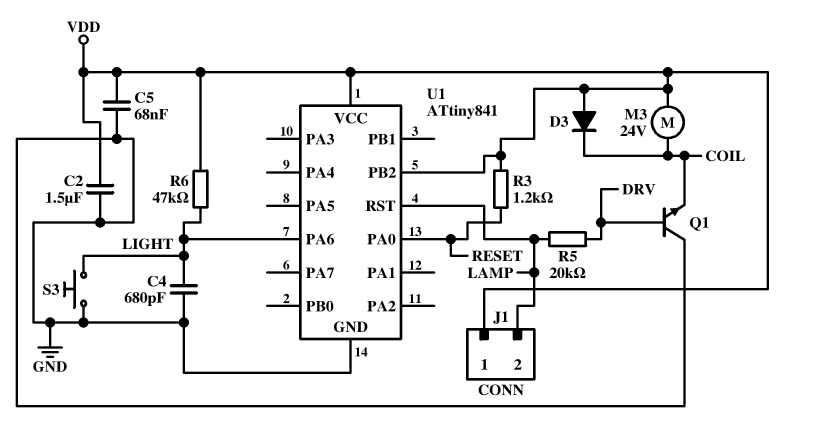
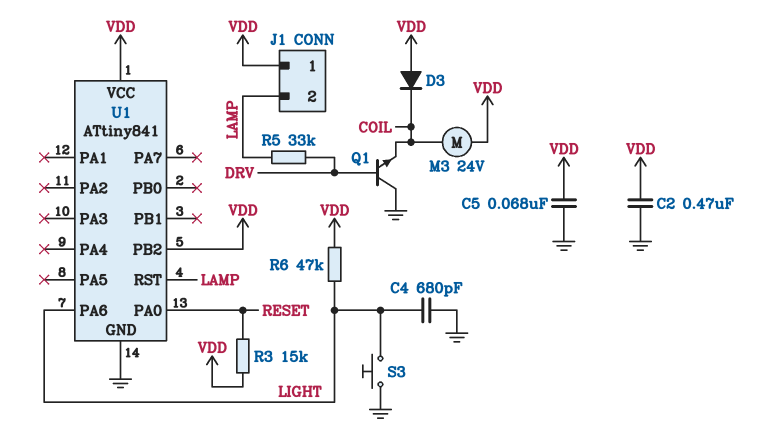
C2: 1.5uF (GND, VDD) -> 470nF (GND, VDD)
R3: 1.2k (RESET, VDD) -> 15k (RESET, VDD)
R5: 20k (DRV, LAMP) -> 33k (DRV, LAMP)

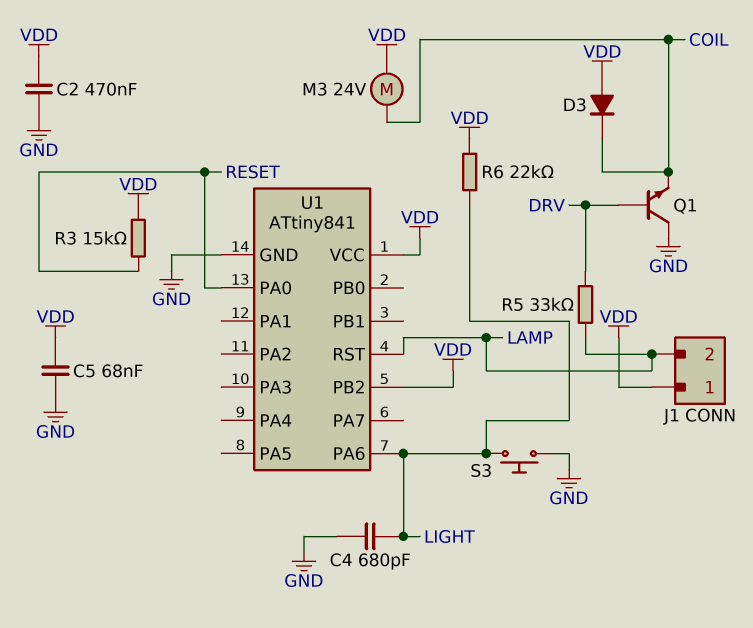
R6: 47k (LIGHT, VDD) -> 22k (LIGHT, VDD)

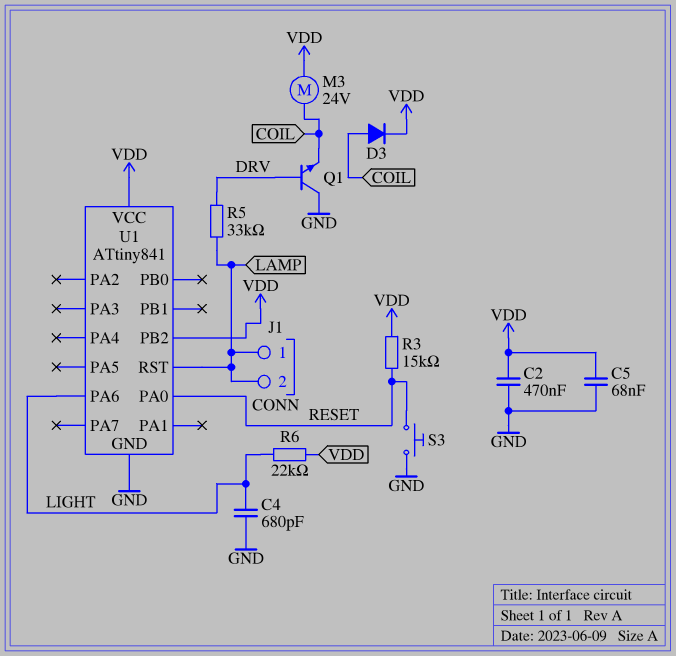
D3: diode (A VDD, K COIL) -> diode (A COIL, K VDD)
J1 pin 1: VDD -> LAMP
S3: button (GND, LIGHT) -> button (GND, RESET)

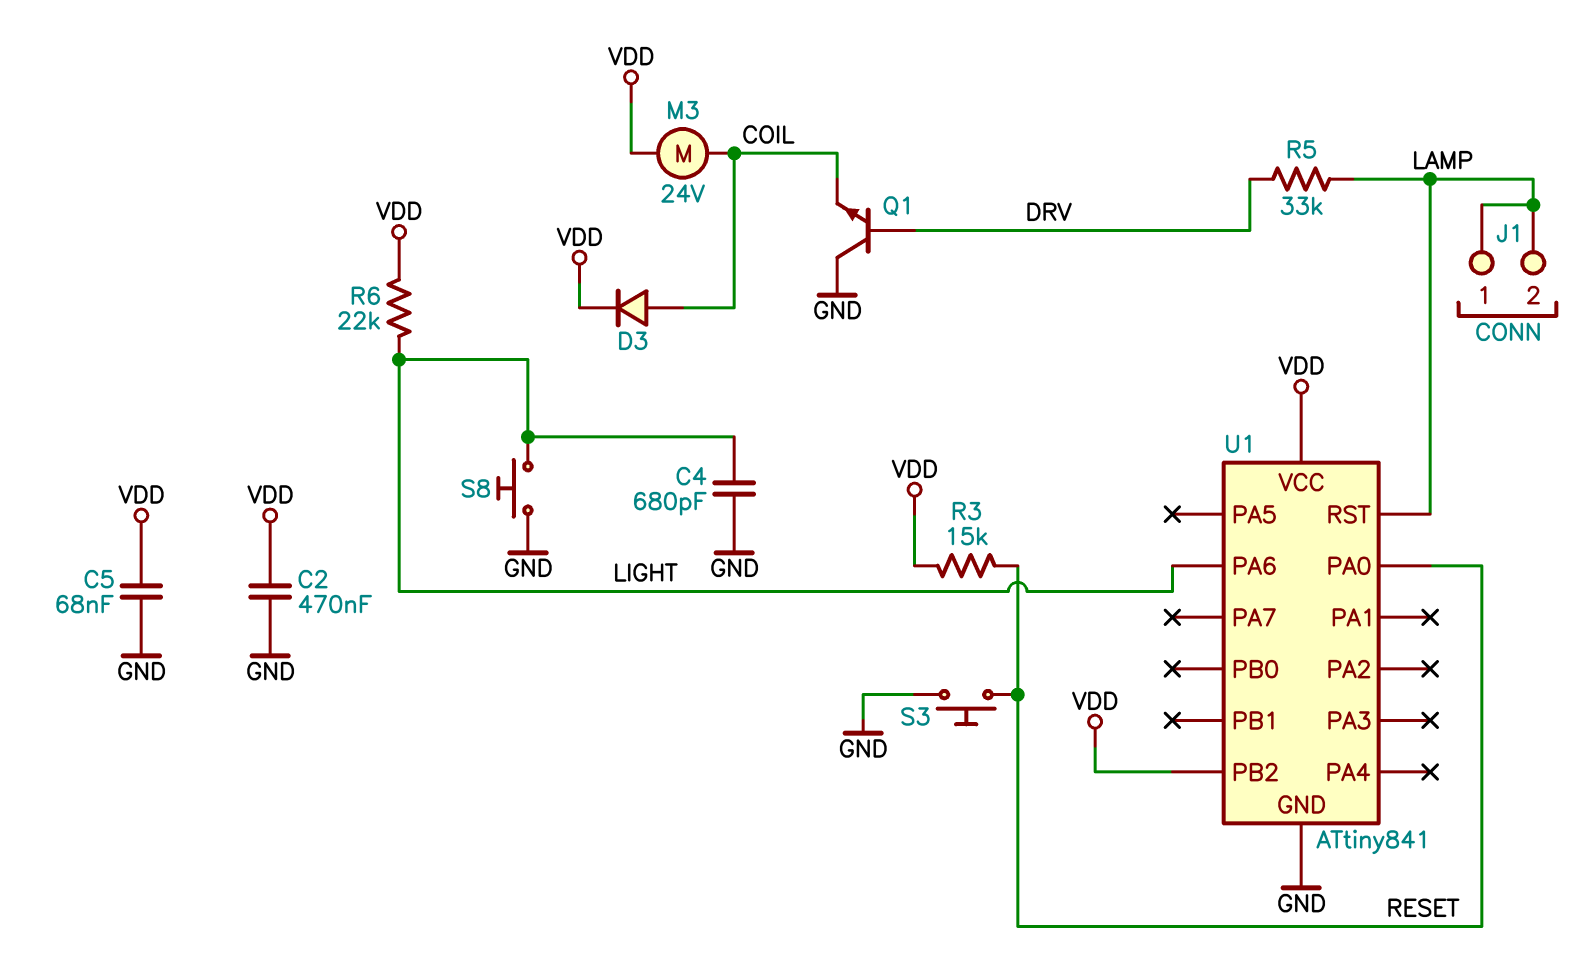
S8: none -> button (GND, LIGHT)

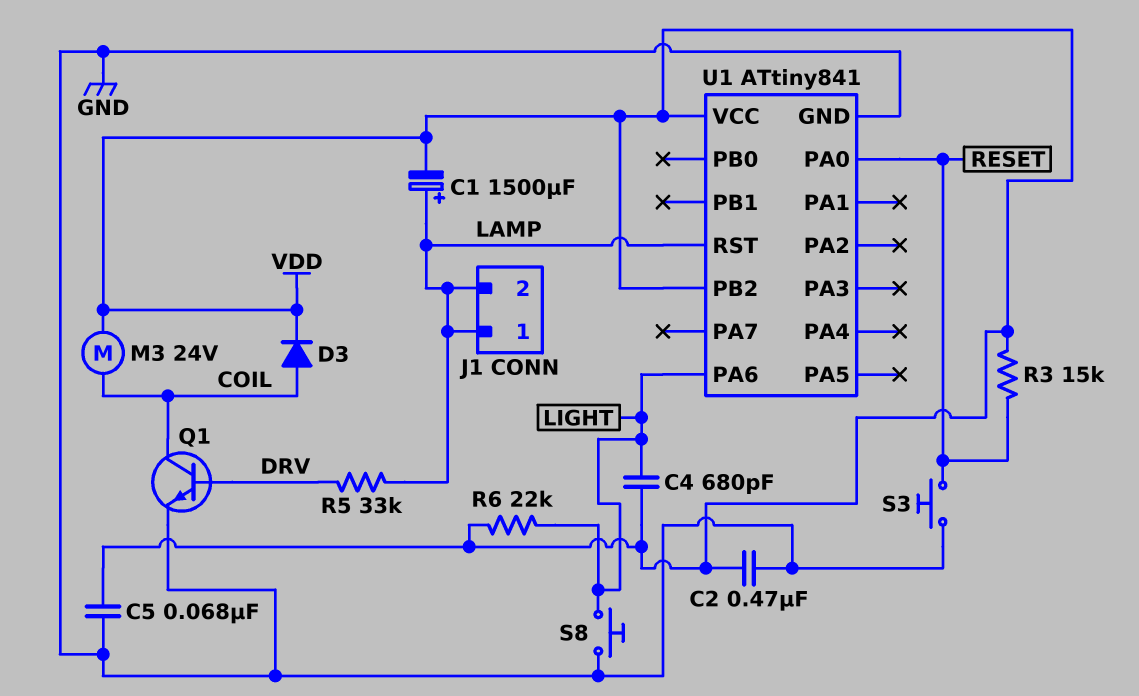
C1: none -> 1500uF (plus LAMP, minus VDD)
C4: 680pF (GND, LIGHT) -> 680pF (LIGHT, VDD)
Q1: NPN (B DRV, C GND, E COIL) -> NPN (B DRV, C COIL, E GND)

